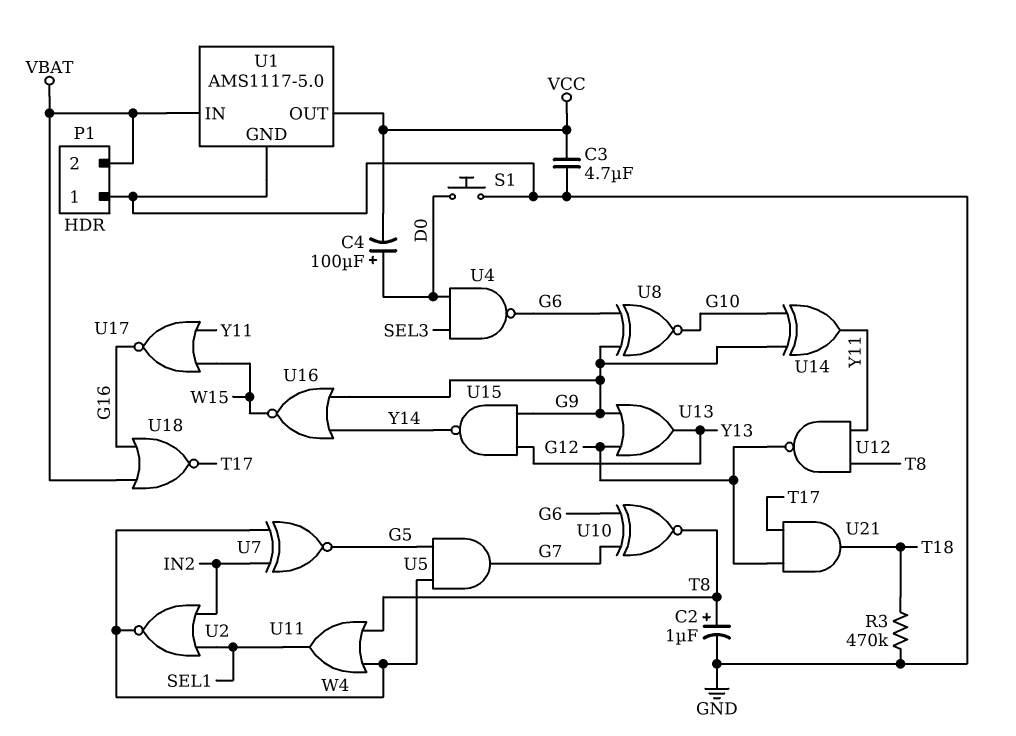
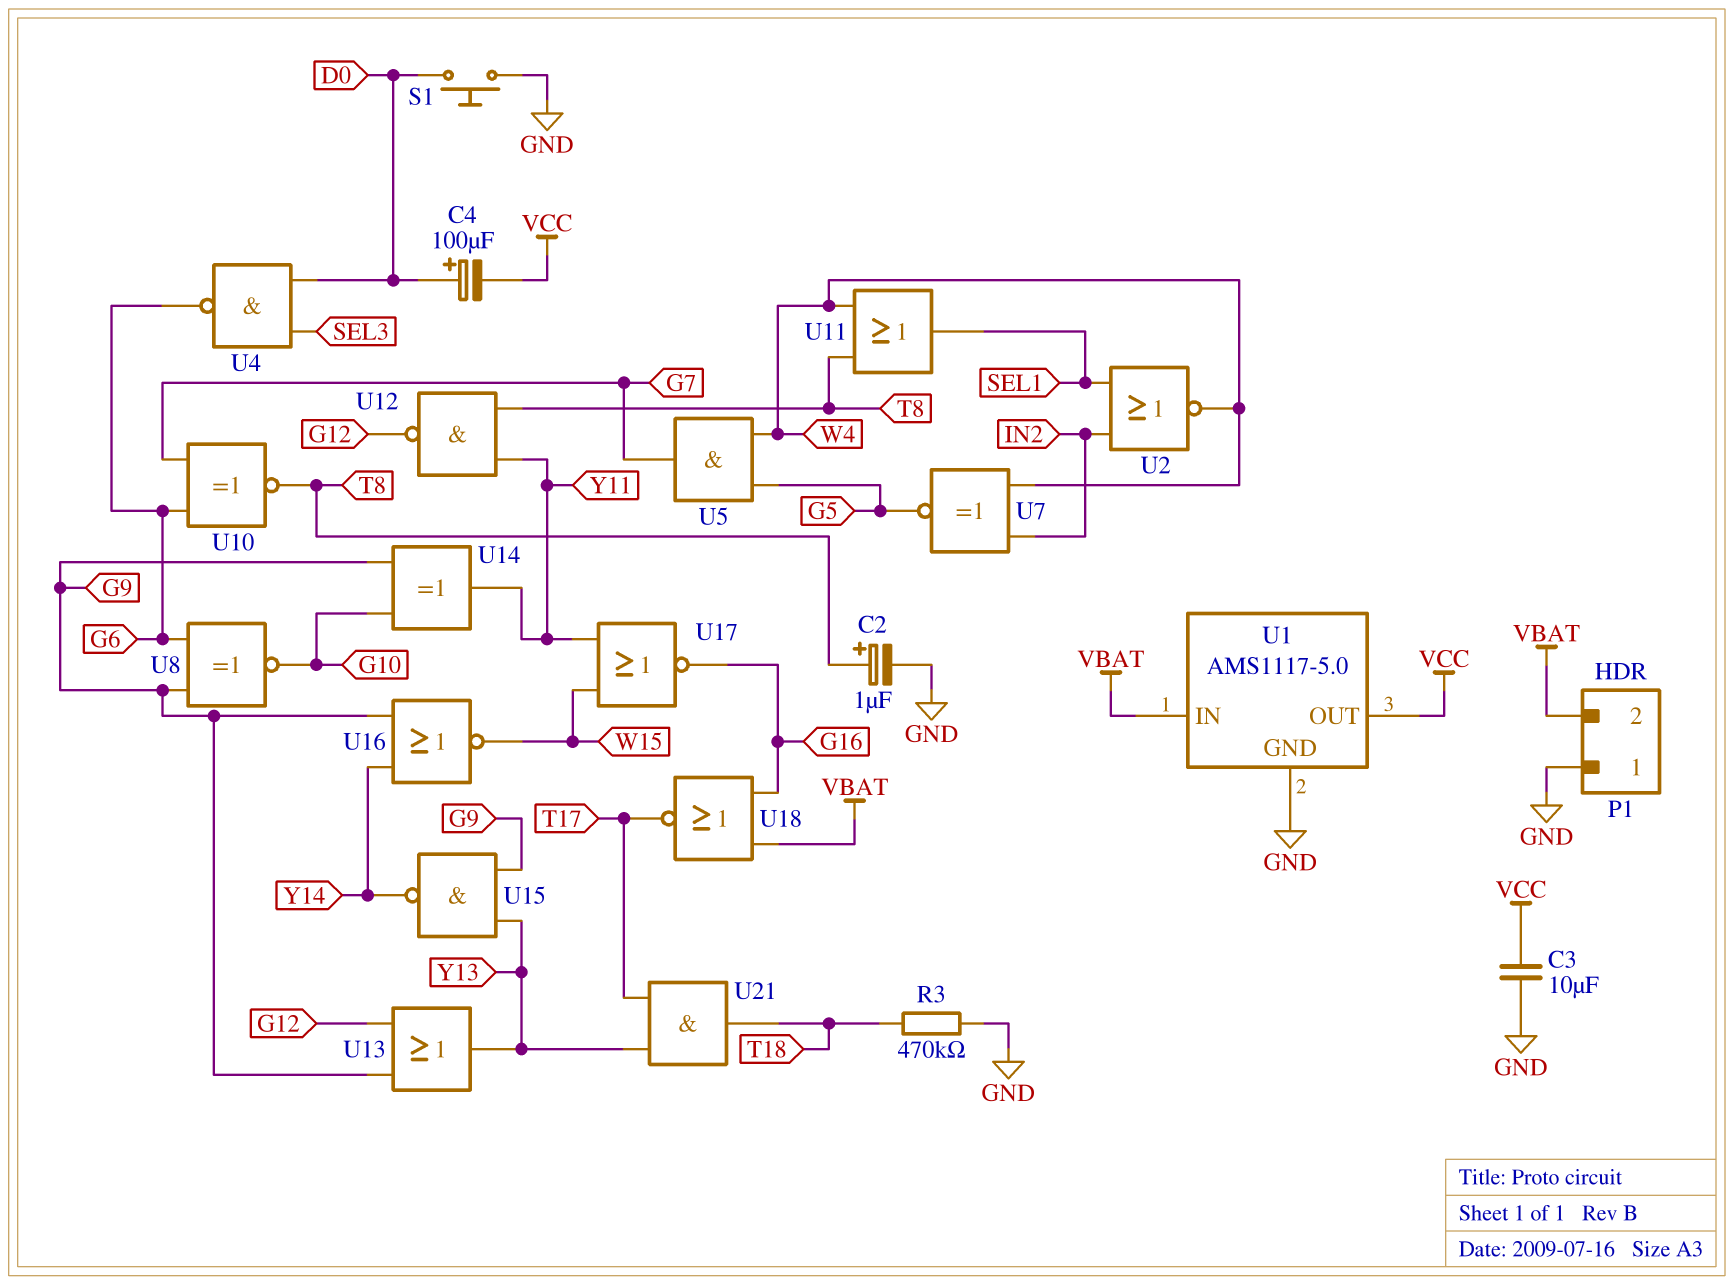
C3: 4.7uF (GND, VCC) -> 10uF (GND, VCC)
U21: AND (in G12, in T17, out T18) -> AND (in T17, in Y13, out T18)

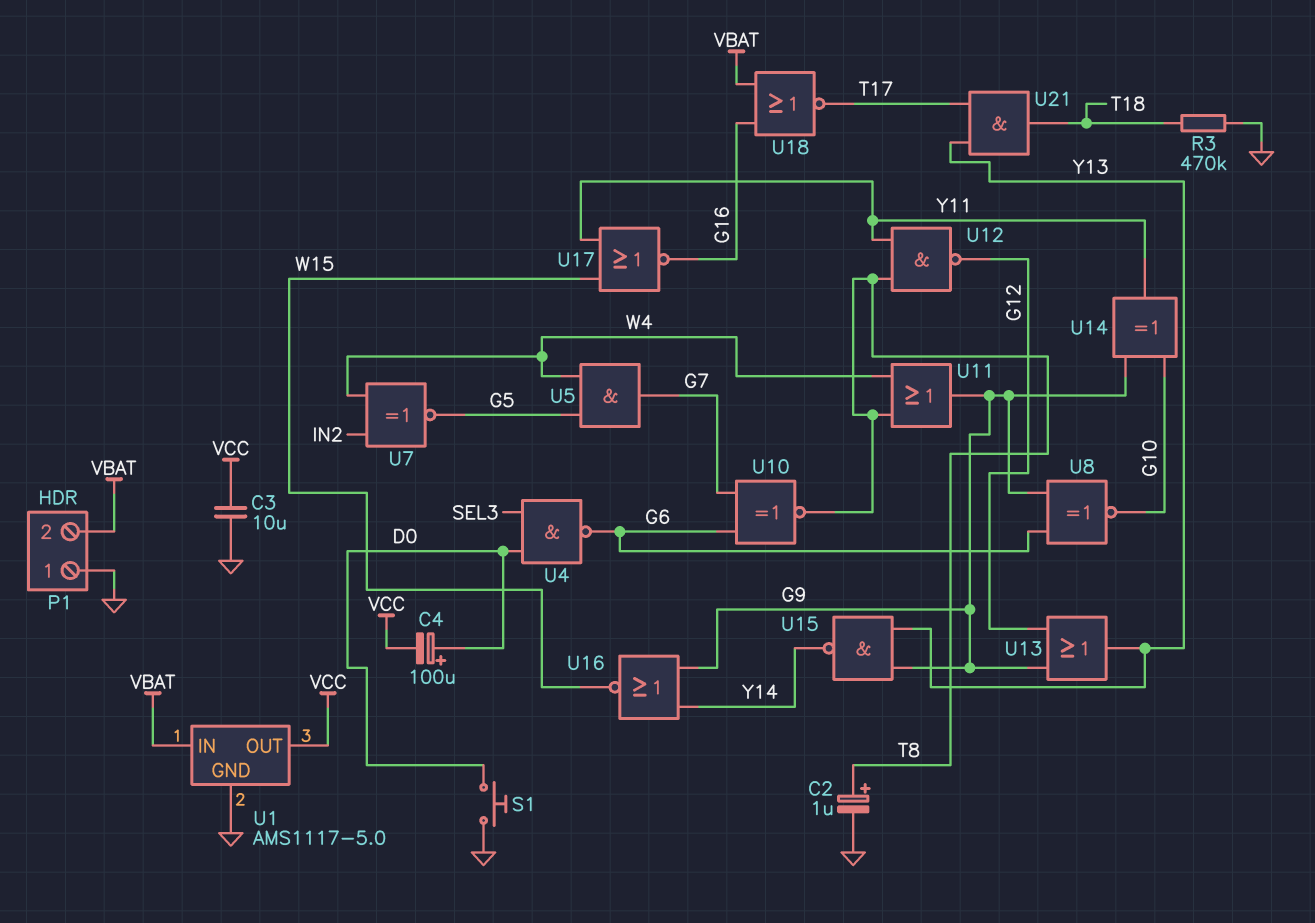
U2: NOR (in IN2, in SEL1, out W4) -> none
U11: OR (in T8, in W4, out SEL1) -> OR (in T8, in W4, out G9)

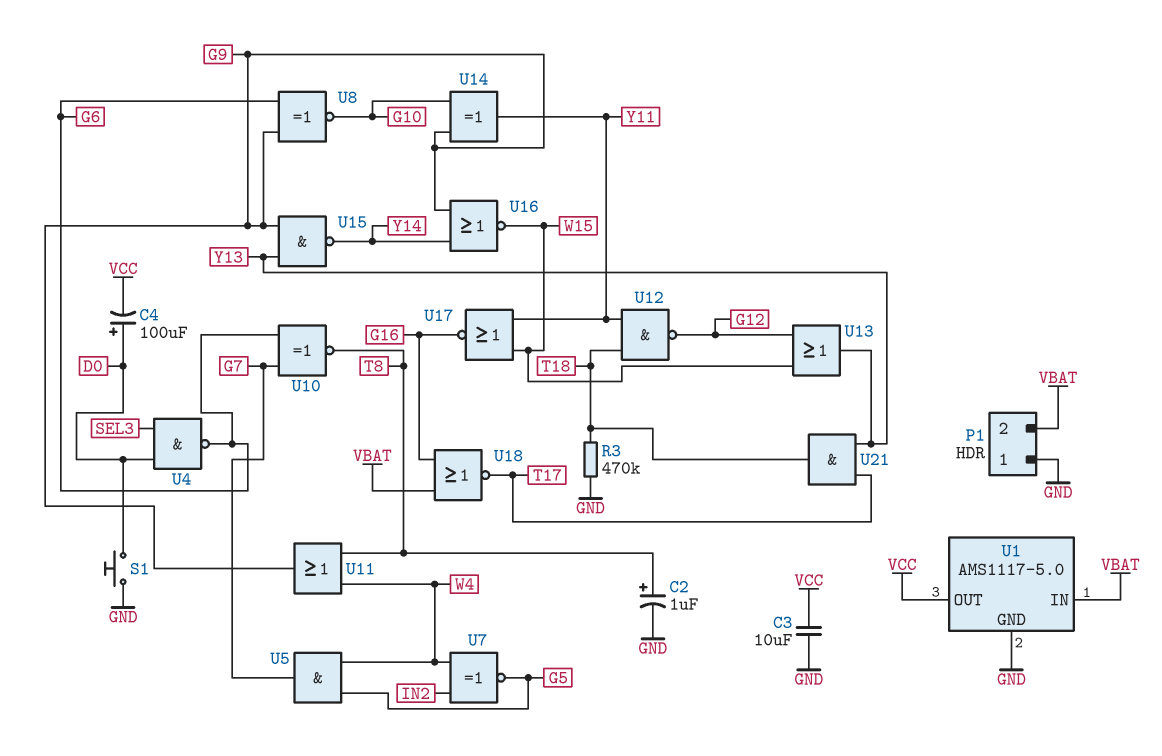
U12: NAND (in T8, in Y11, out G12) -> NAND (in T18, in Y11, out G12)
U13: OR (in G9, in G12, out Y13) -> OR (in G12, in W15, out Y13)

